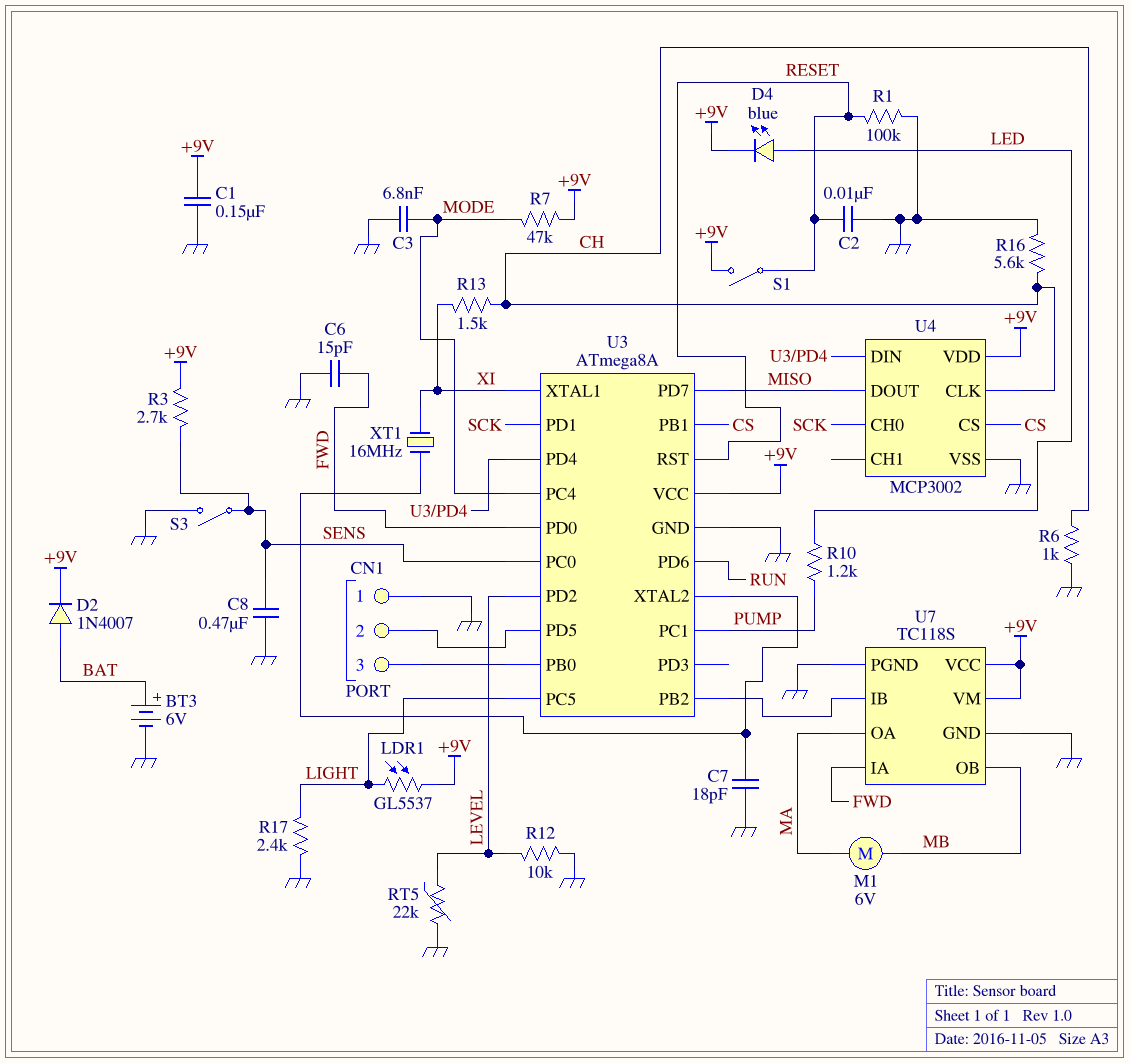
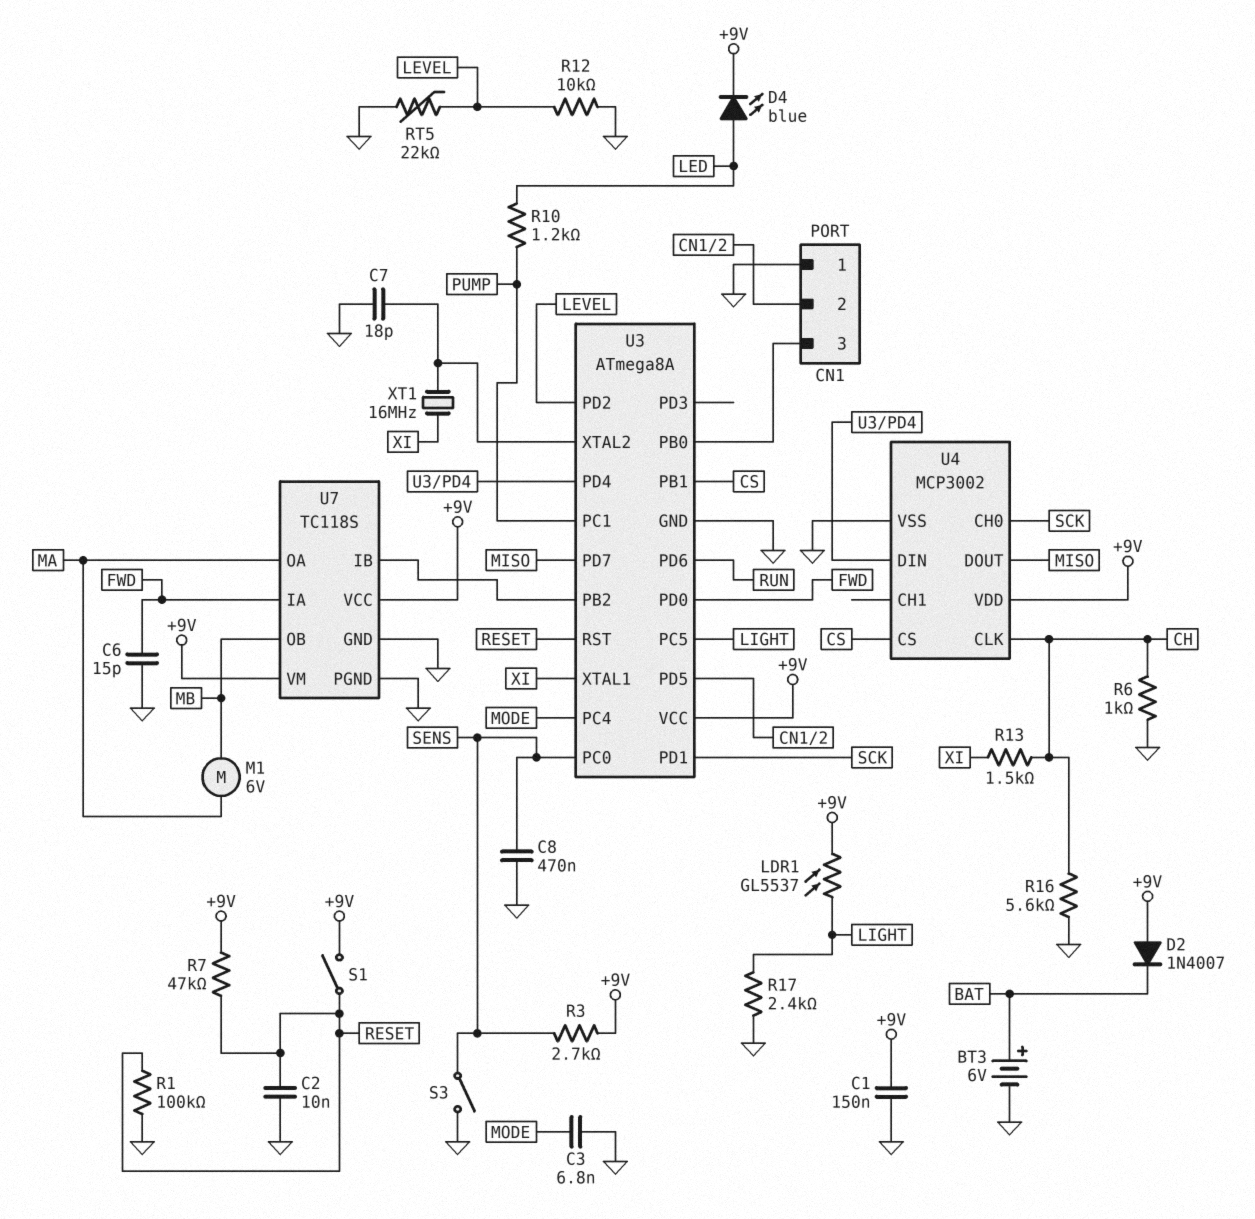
D2: diode 1N4007 (A BAT, K +9V) -> diode 1N4007 (A +9V, K BAT)
R7: 47k (+9V, MODE) -> 47k (+9V, RESET)

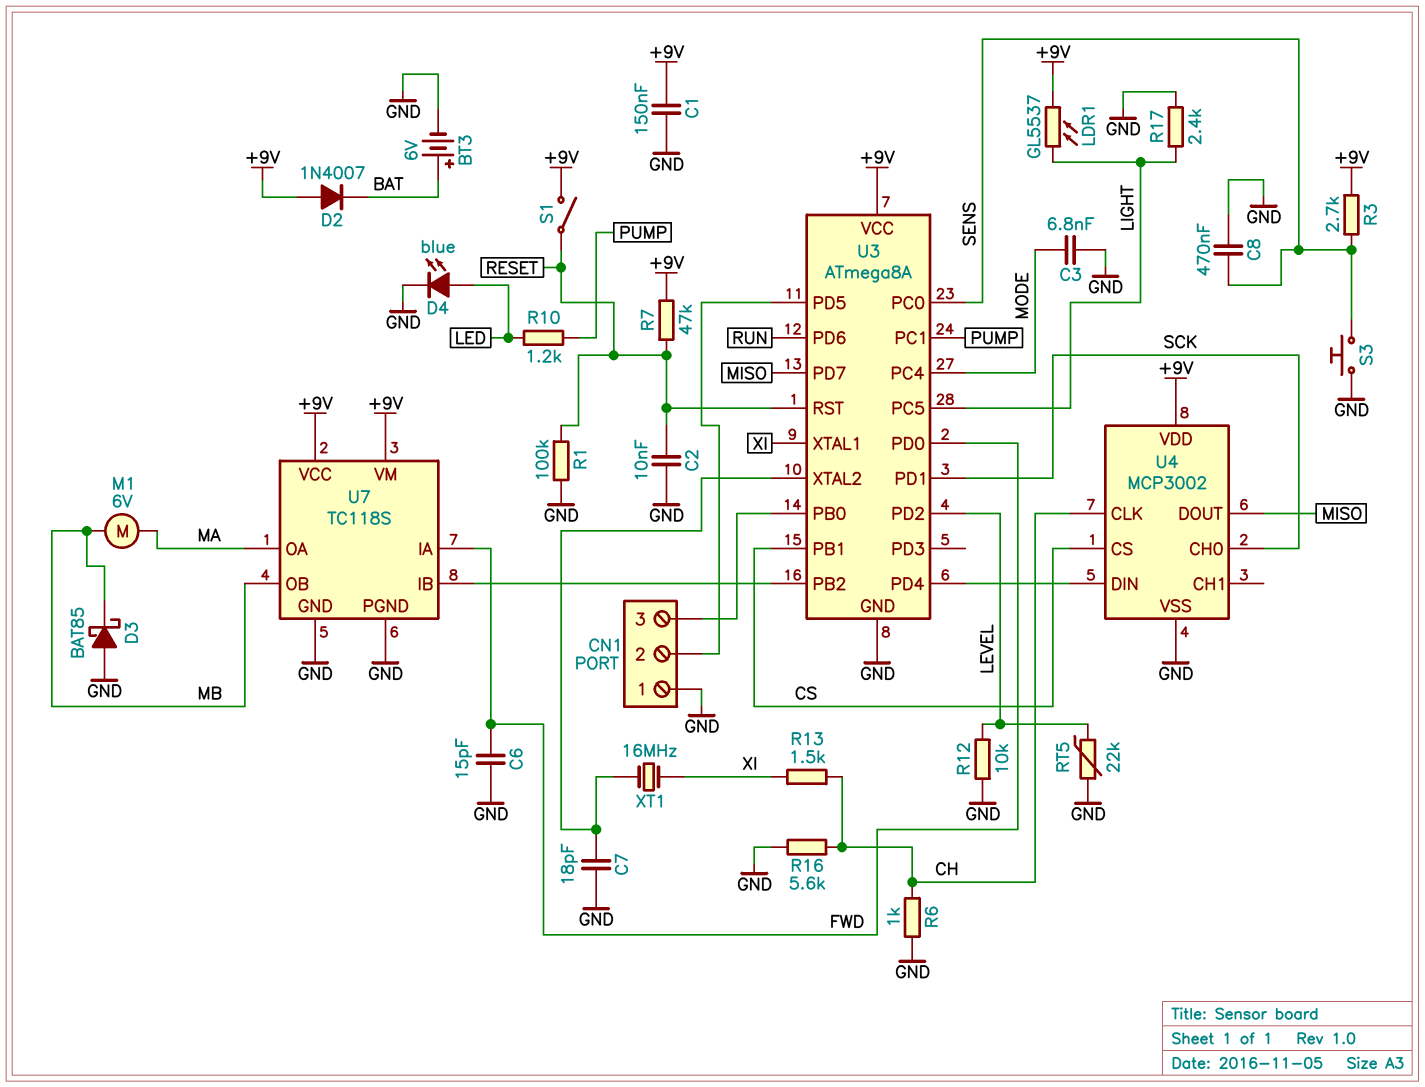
D3: none -> schottky BAT85 (A GND, K MB)
D4: LED blue (A LED, K +9V) -> LED blue (A LED, K GND)
S3: switch (GND, SENS) -> button (GND, SENS)

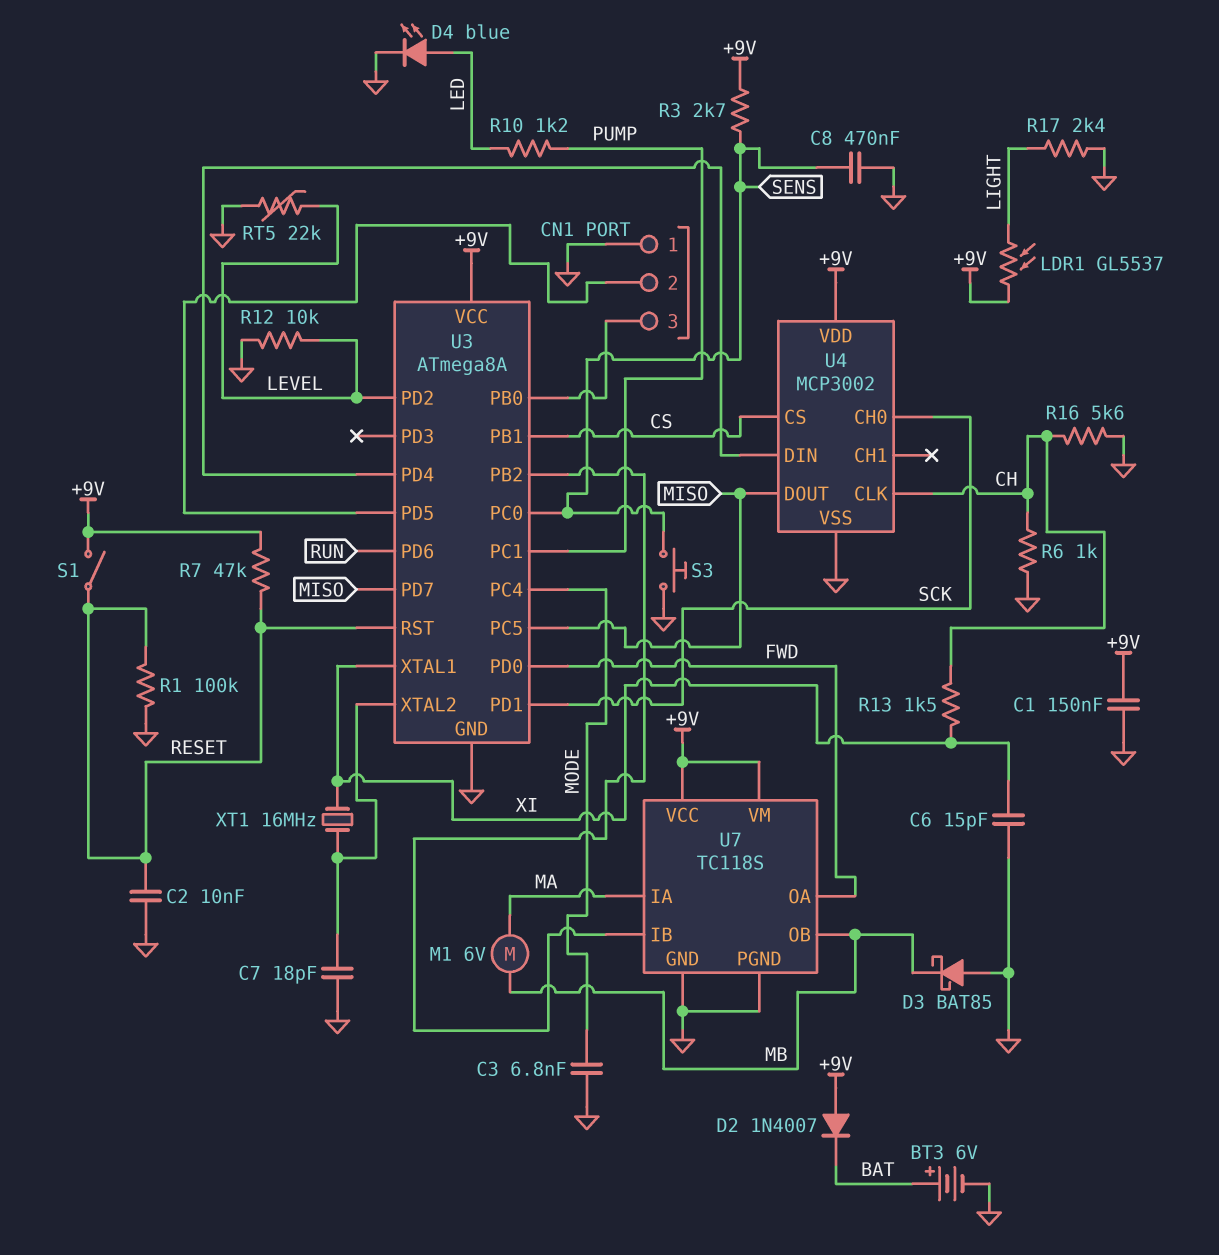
C6: 15pF (FWD, GND) -> 15pF (GND, XI)
U3 pin PC5: LIGHT -> MISO
U7 pin IA: FWD -> MA
U7 pin OA: MA -> FWD

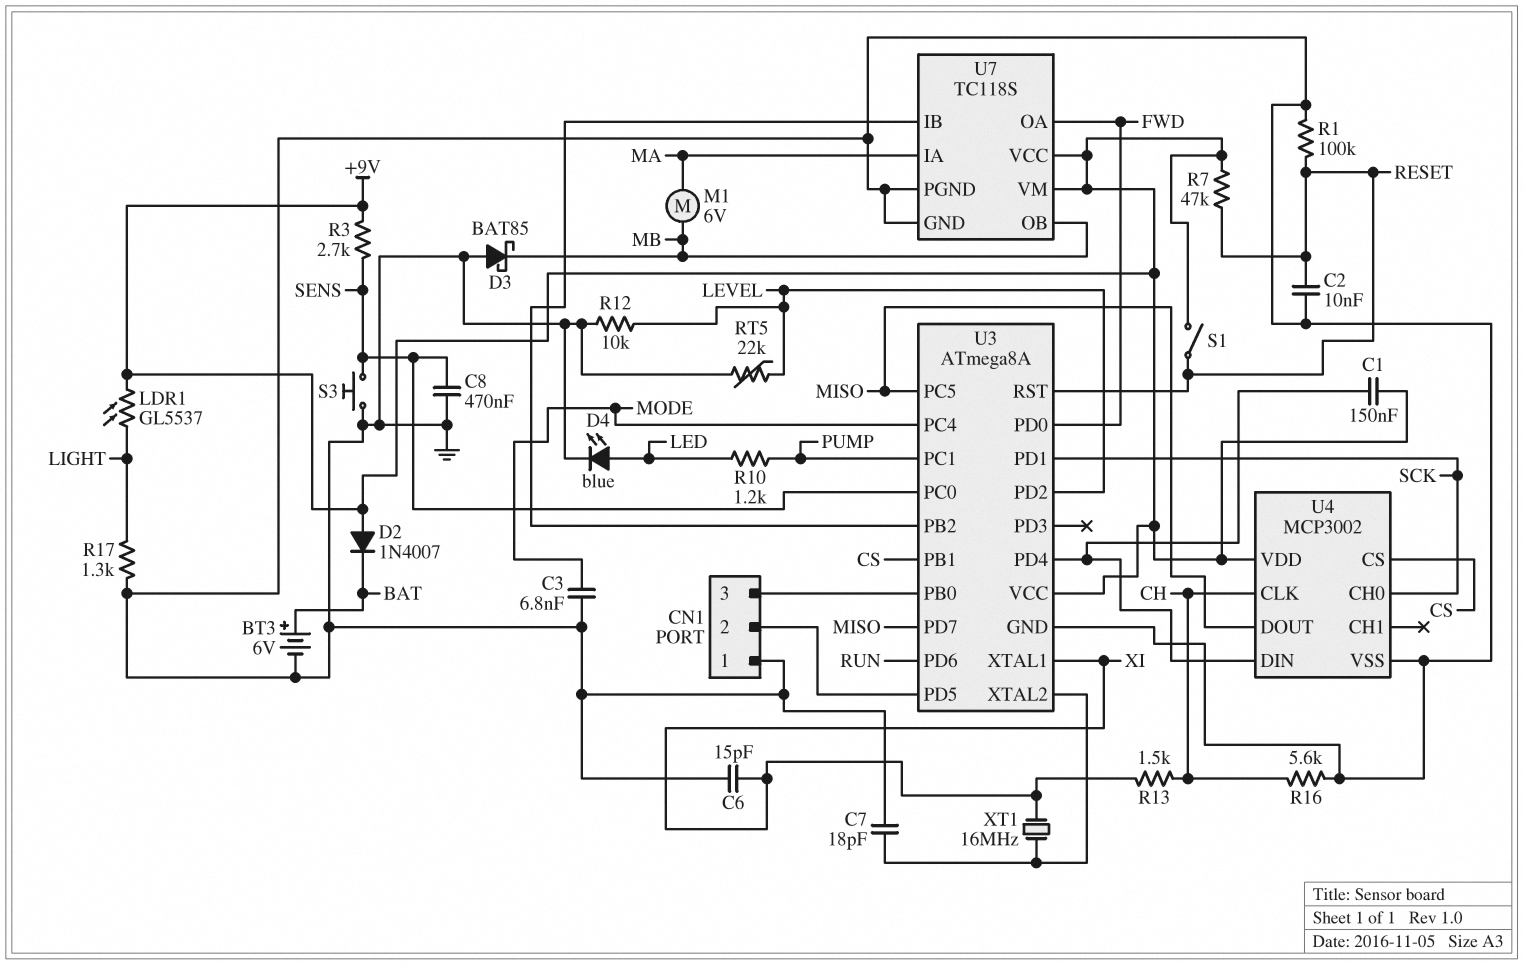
C1: 150nF (+9V, GND) -> 150nF (+9V, U3/PD4)
R6: 1k (CH, GND) -> none
R17: 2.4k (GND, LIGHT) -> 1.3k (GND, LIGHT)

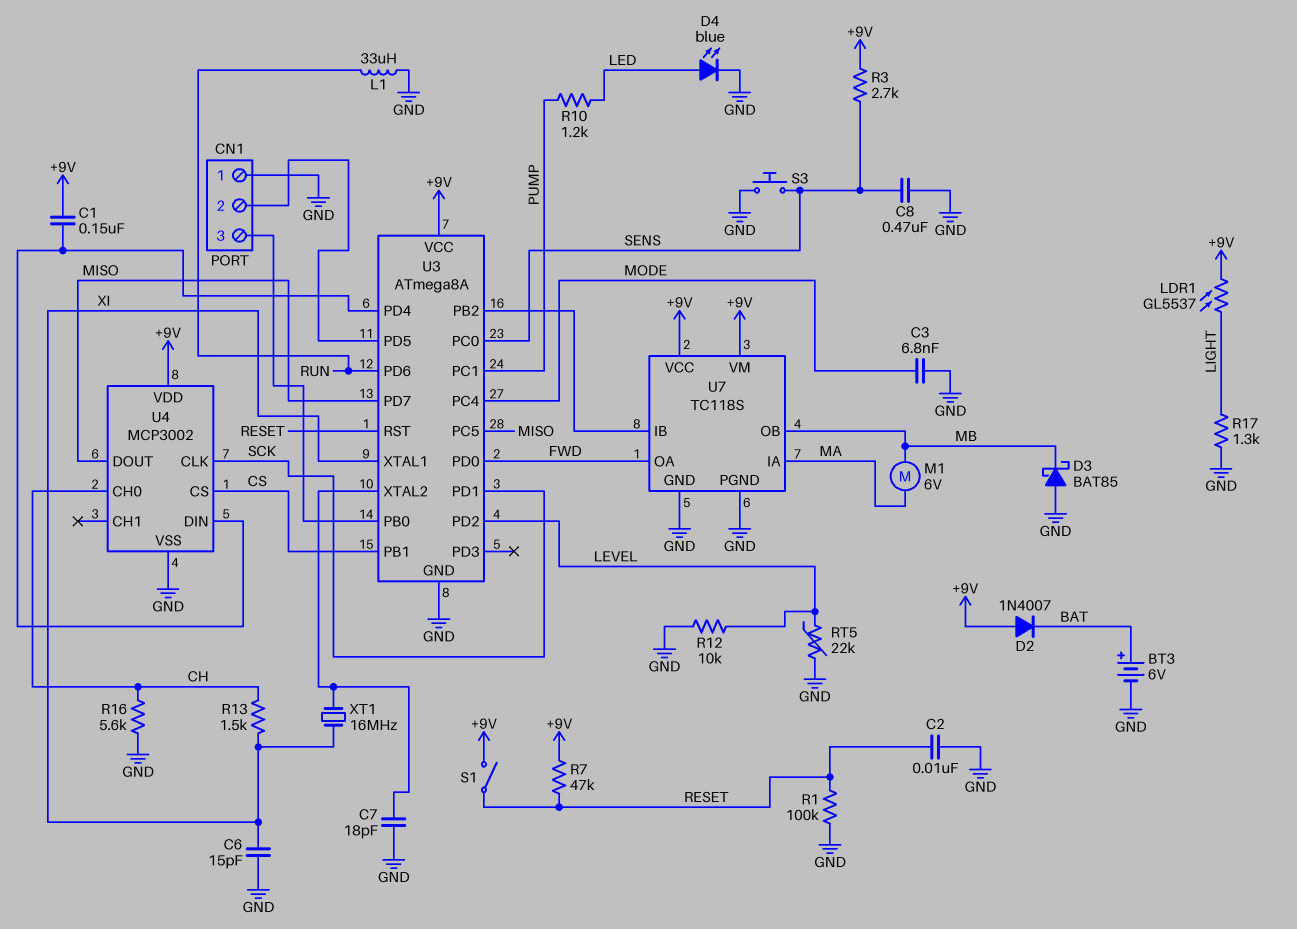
L1: none -> 33uH (GND, RUN)
U4 pin CH0: SCK -> CH
U4 pin CLK: CH -> SCK

